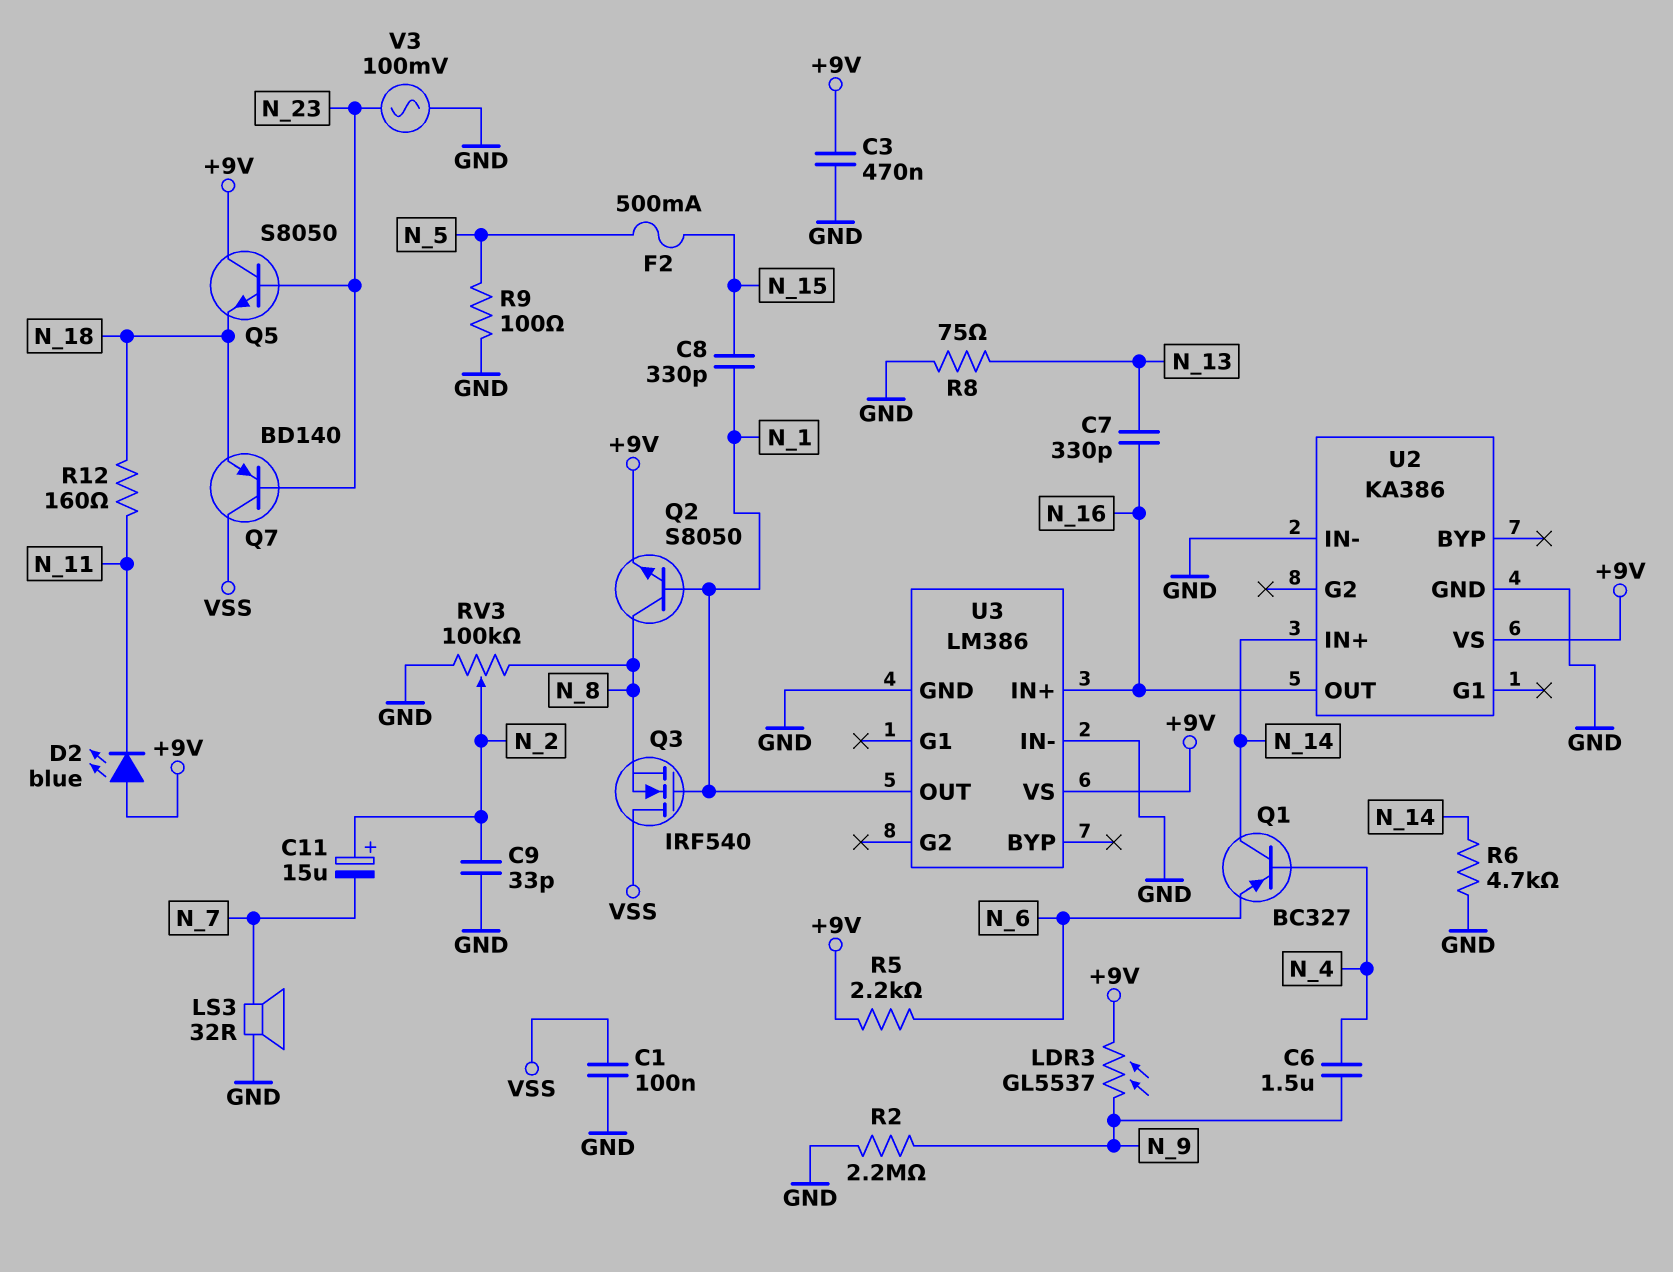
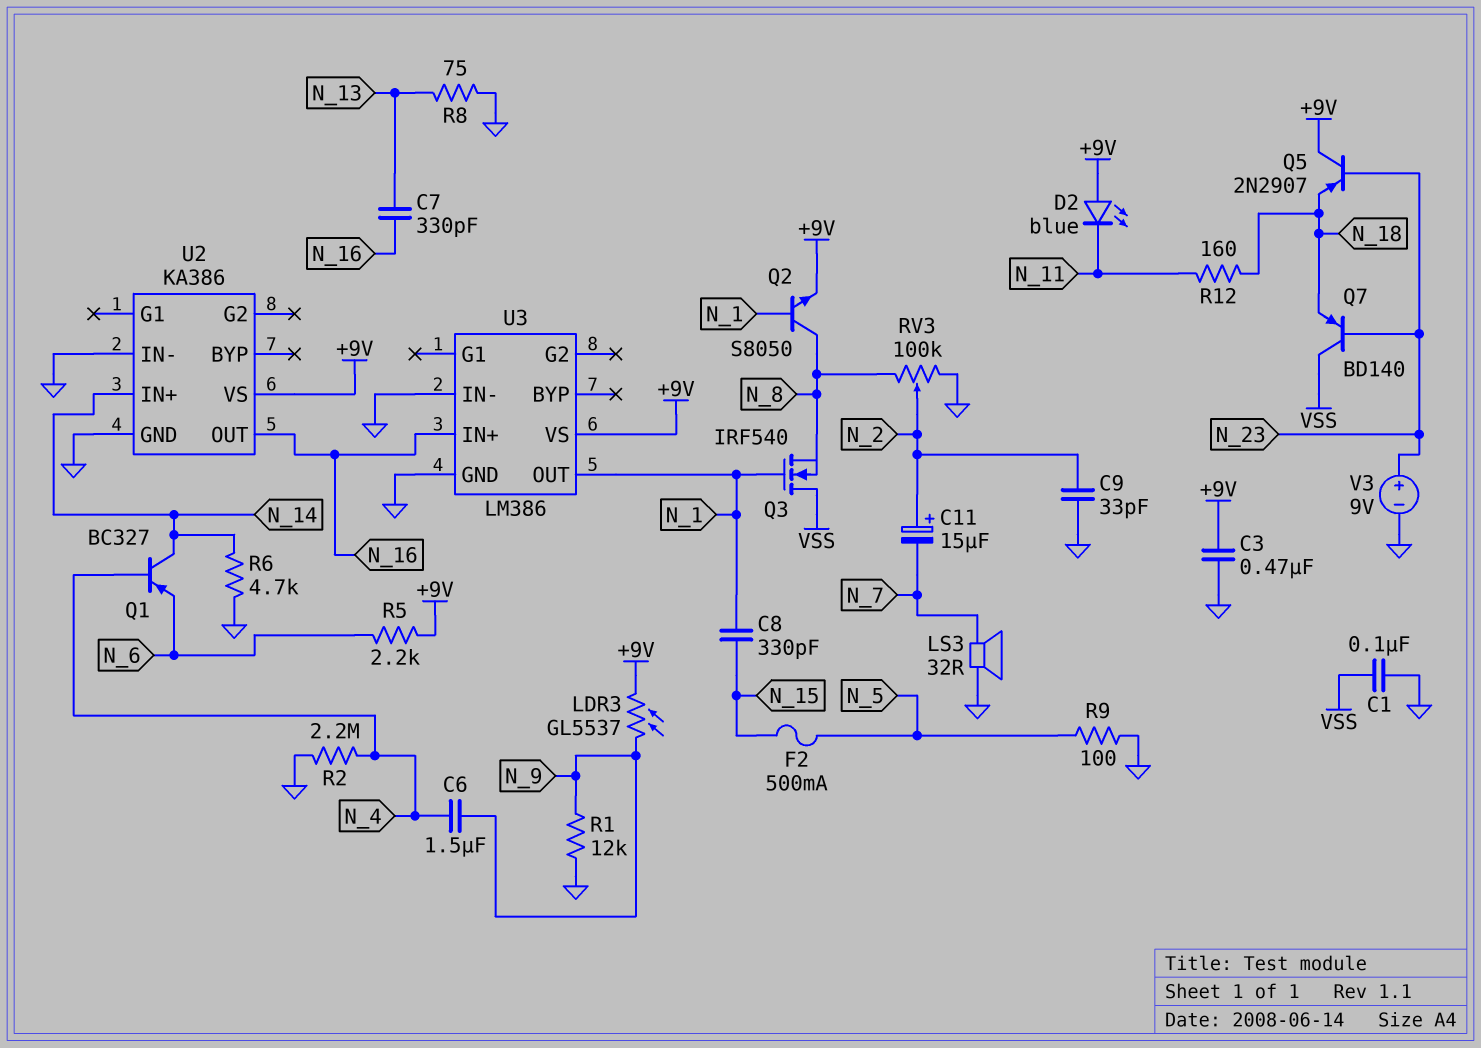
Q5: NPN S8050 (B N_23, C +9V, E N_18) -> PNP 2N2907 (B N_23, C +9V, E N_18)
R1: none -> 12k (GND, N_9)
R2: 2.2M (GND, N_9) -> 2.2M (GND, N_4)
V3: AC 100mV (GND, N_23) -> 9V (plus N_23, minus GND)

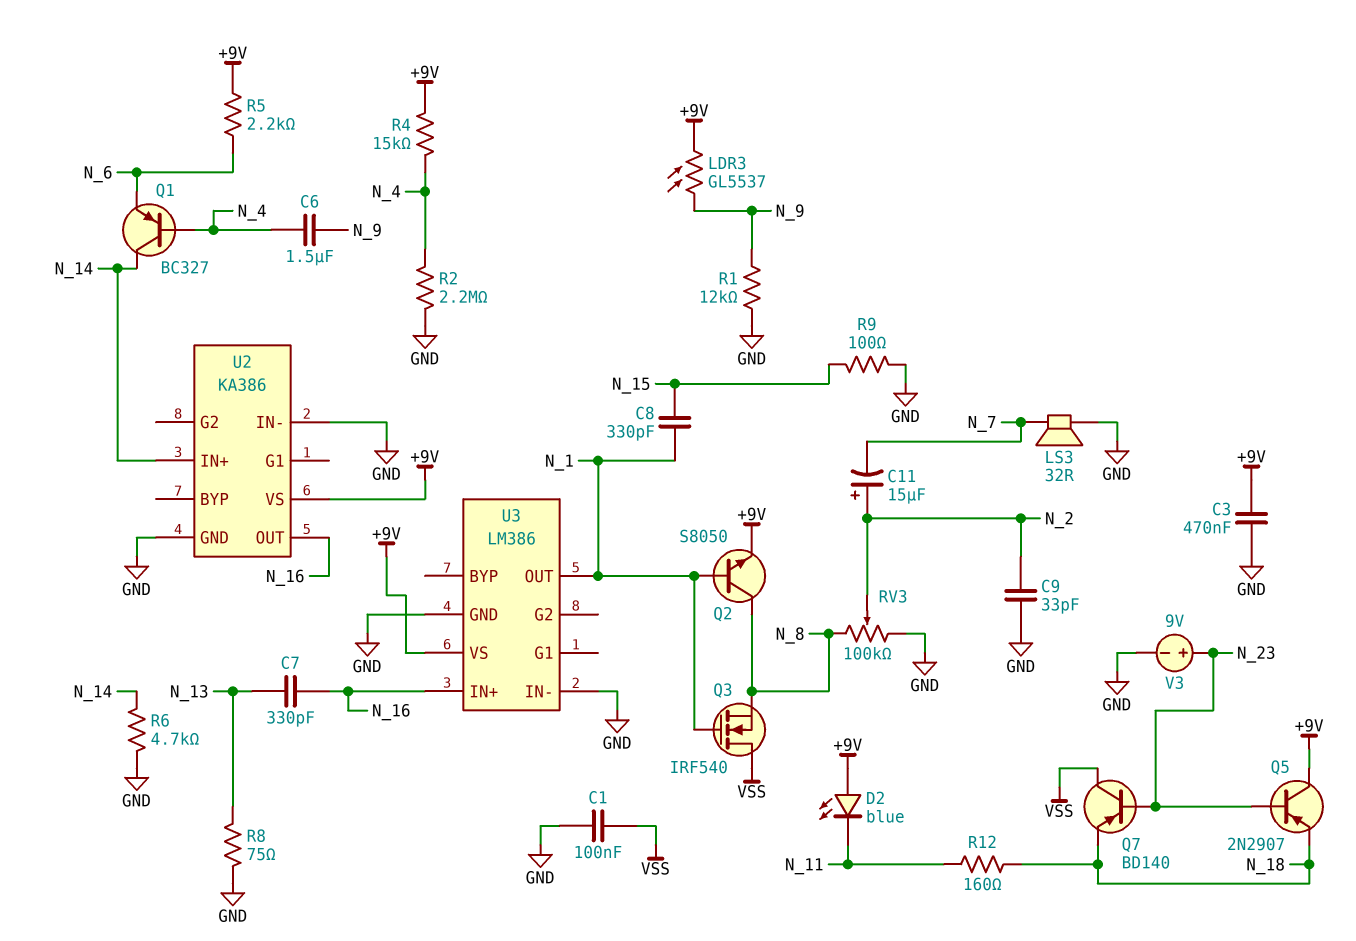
F2: 500mA (N_5, N_15) -> none
R4: none -> 15k (+9V, N_4)
R9: 100 (GND, N_5) -> 100 (GND, N_15)

